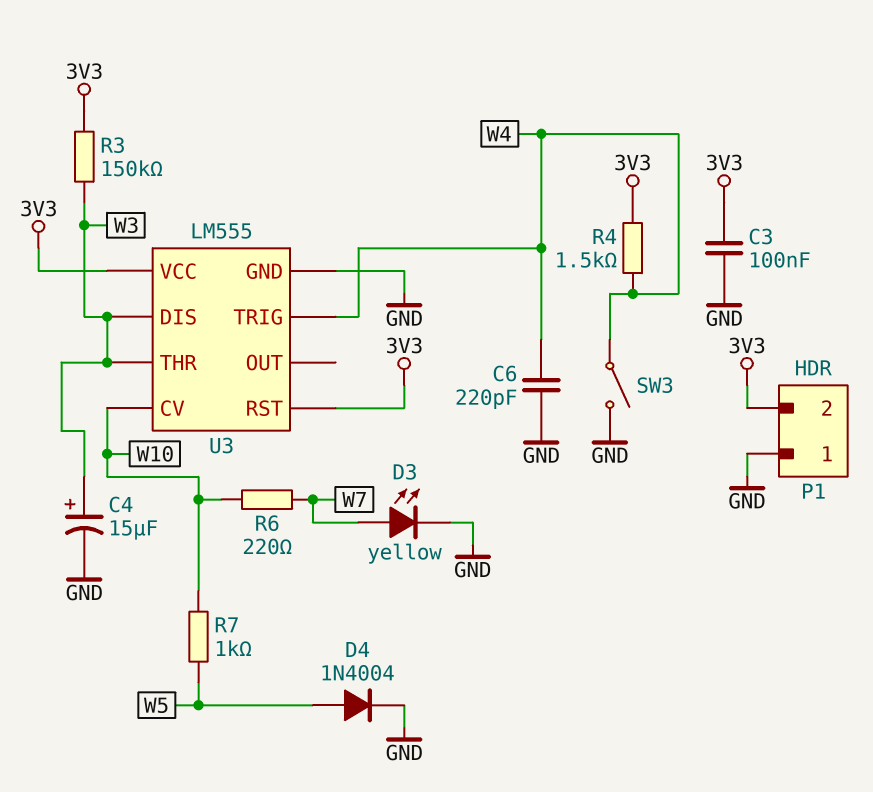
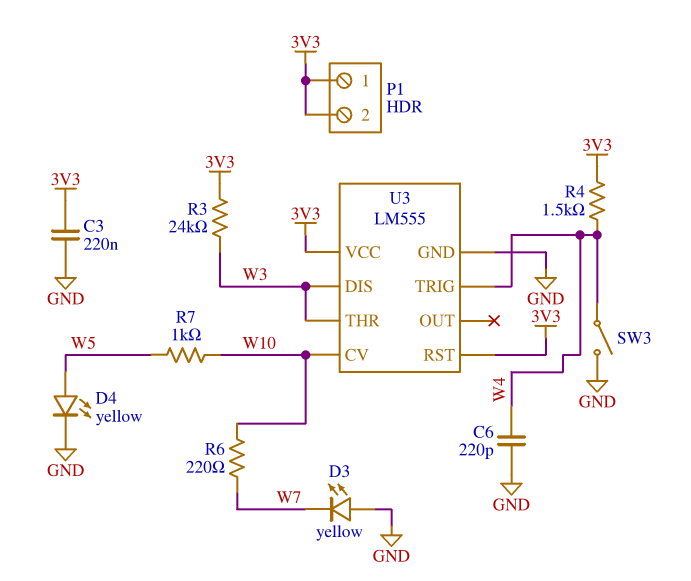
C3: 100nF (3V3, GND) -> 220nF (3V3, GND)
C4: 15uF (plus W3, minus GND) -> none
D3: LED yellow (A W7, K GND) -> LED yellow (A GND, K W7)
D4: diode 1N4004 (A W5, K GND) -> LED yellow (A W5, K GND)
P1 pin 1: GND -> 3V3
R3: 150k (3V3, W3) -> 24k (3V3, W3)

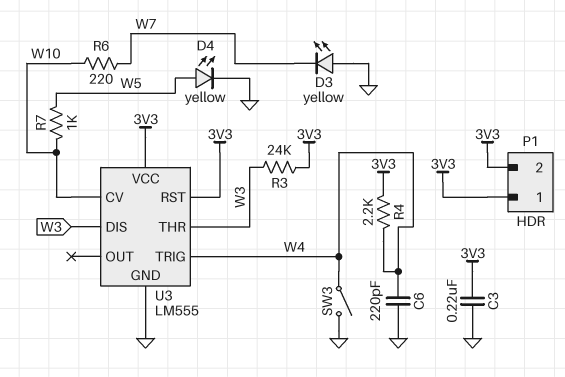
R4: 1.5k (3V3, W4) -> 2.2k (3V3, W4)

